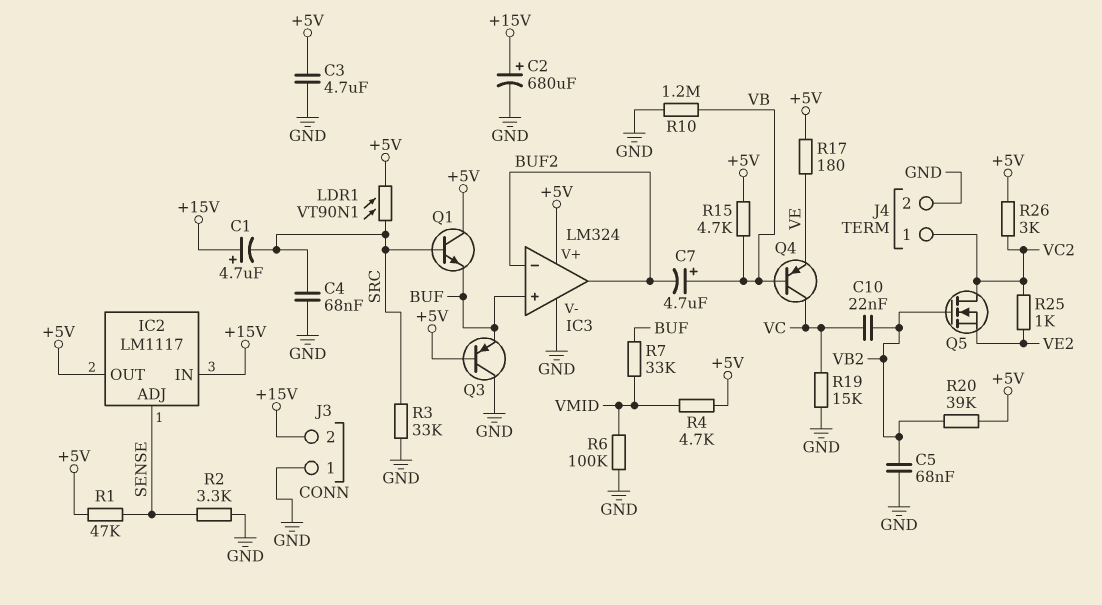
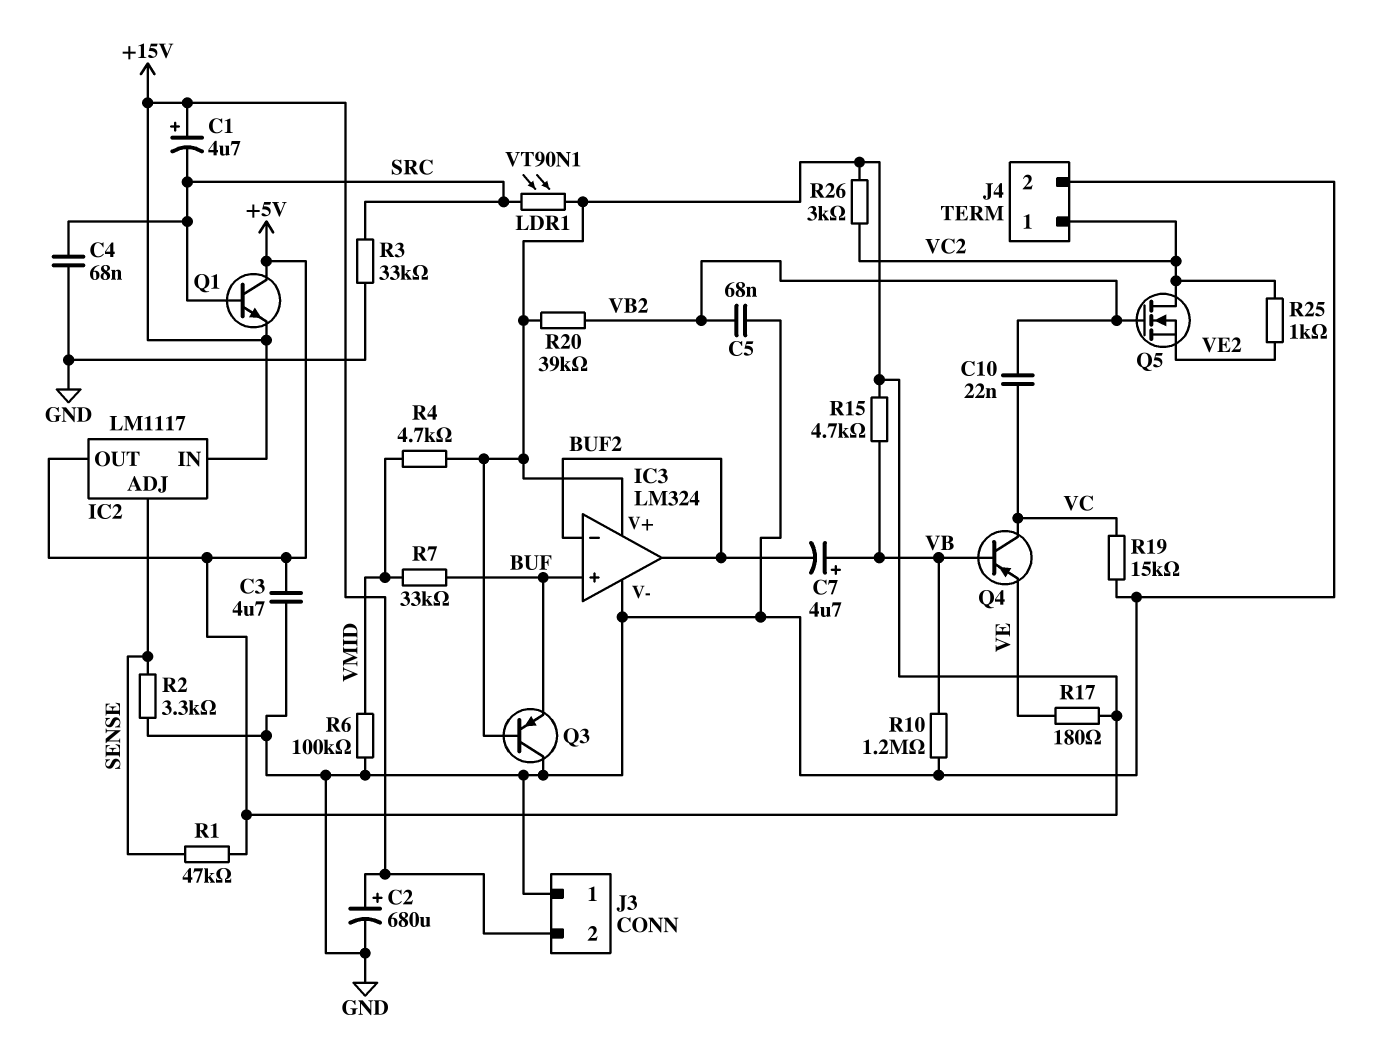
Q1: NPN (B SRC, C +5V, E BUF) -> NPN (B SRC, C +5V, E +15V)

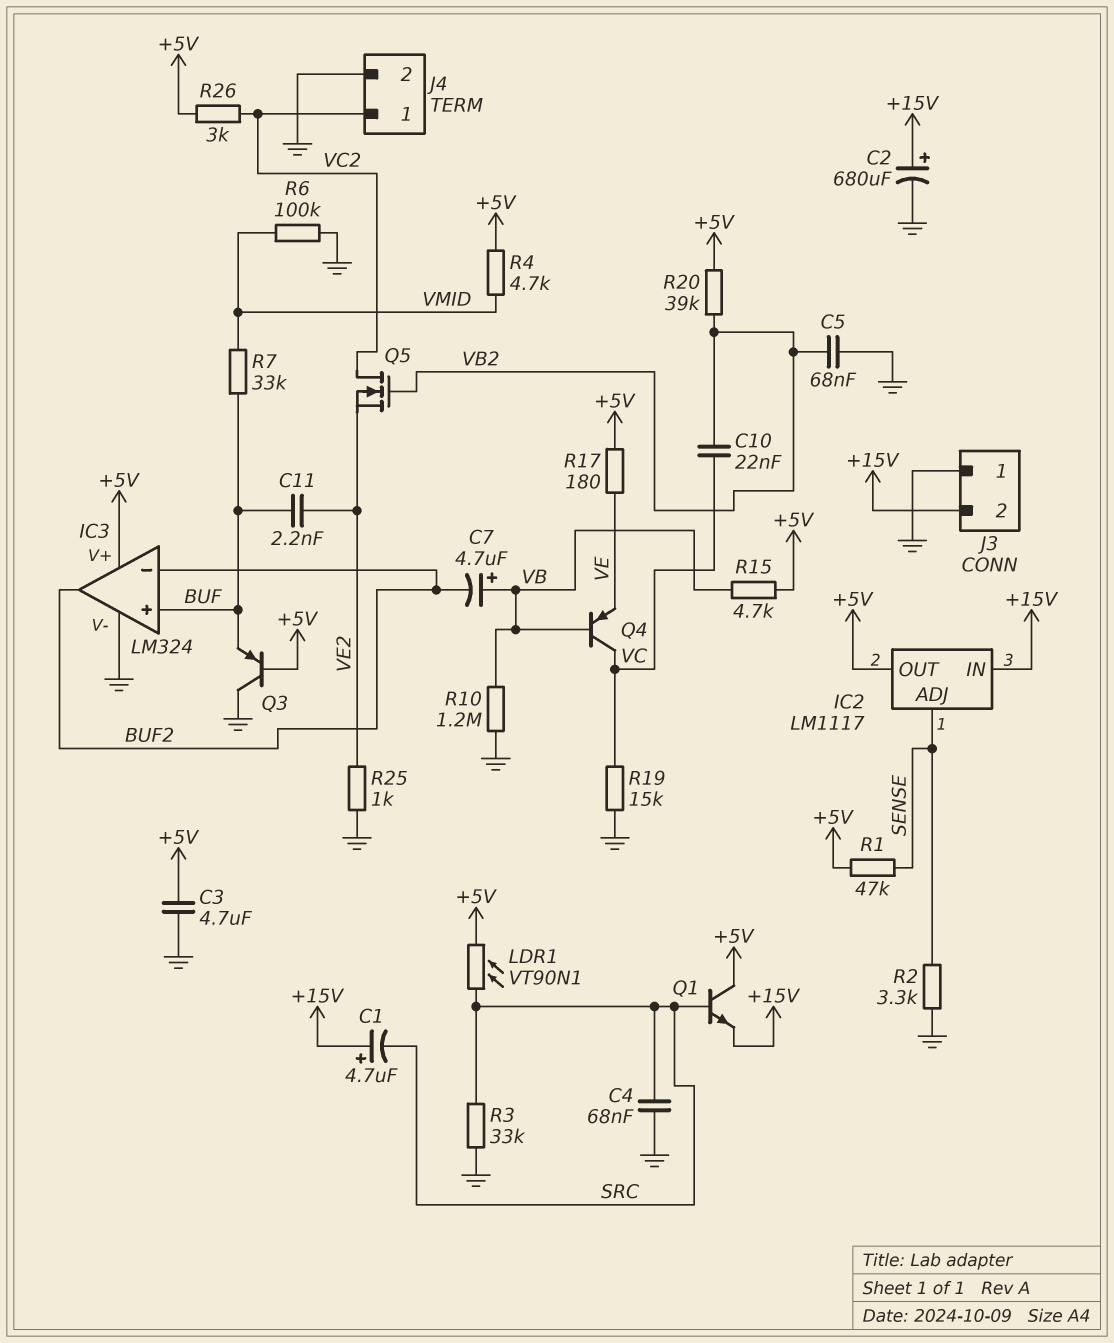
C11: none -> 2.2nF (BUF, VE2)
R25: 1k (VC2, VE2) -> 1k (GND, VE2)

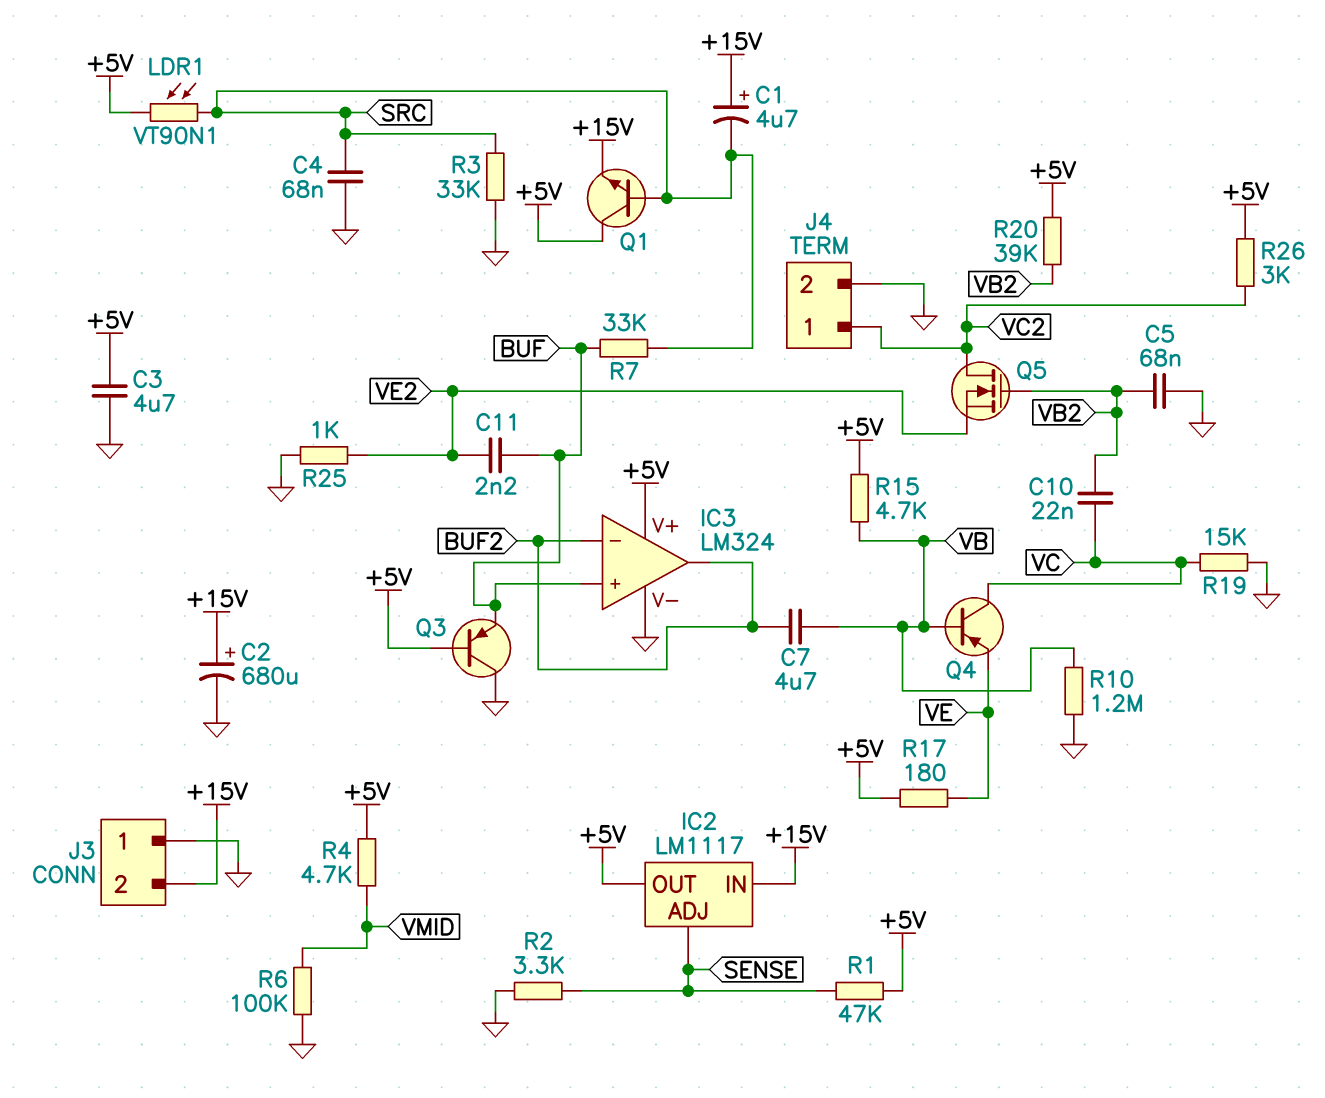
C7: 4.7uF (plus VB, minus BUF2) -> 4.7uF (BUF2, VB)
R7: 33k (BUF, VMID) -> 33k (BUF, SRC)

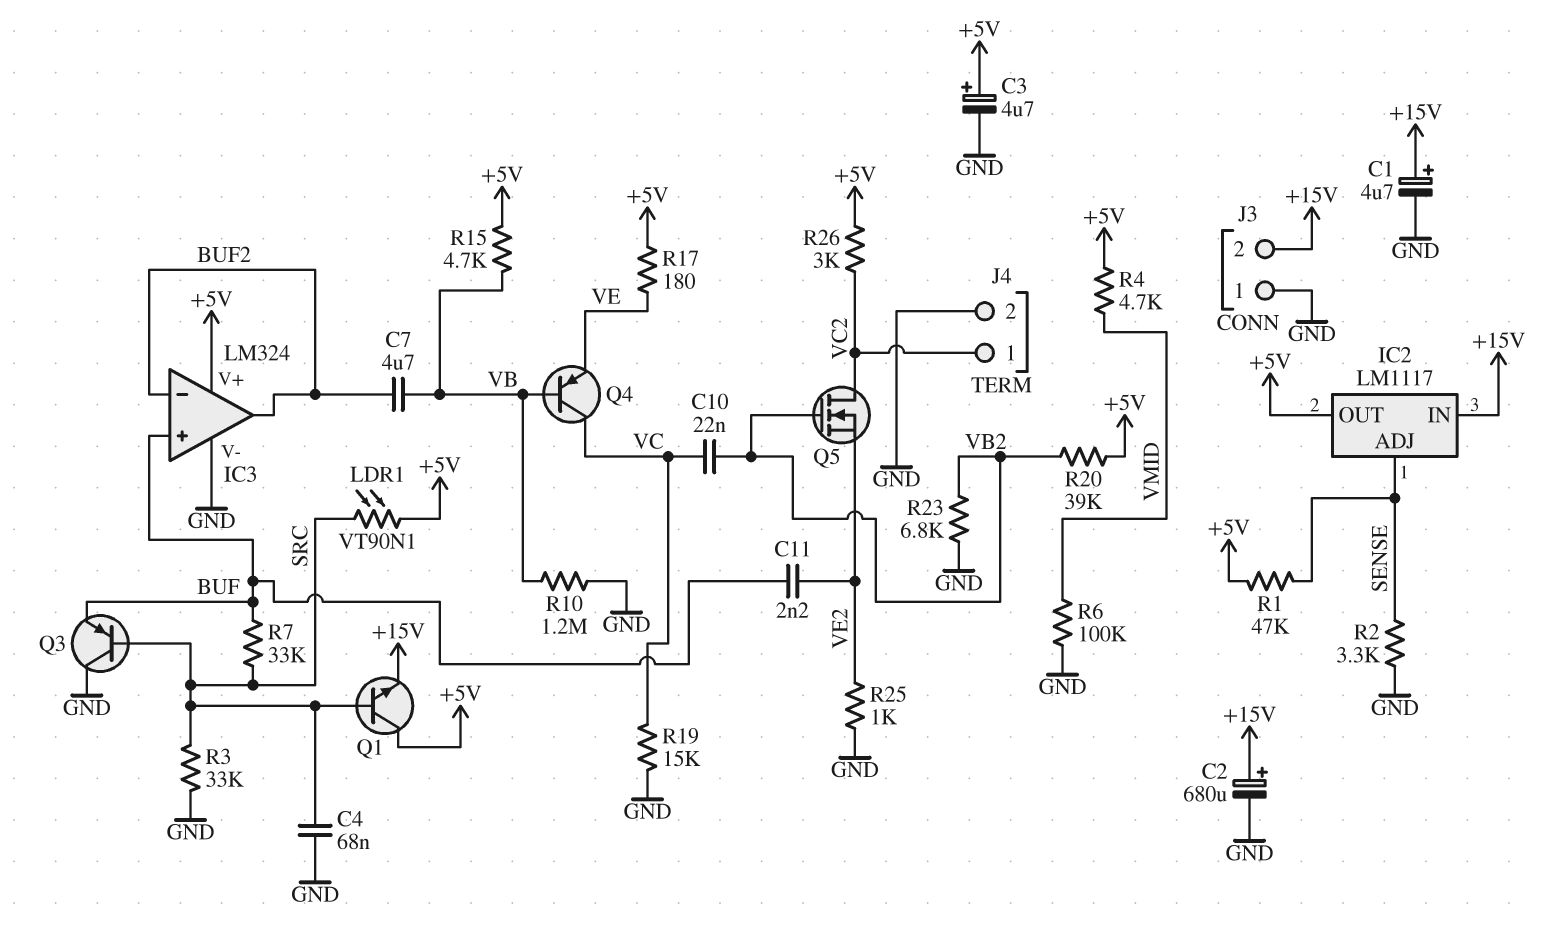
C1: 4.7uF (plus +15V, minus SRC) -> 4.7uF (plus +15V, minus GND)
C3: 4.7uF (+5V, GND) -> 4.7uF (plus +5V, minus GND)
C5: 68nF (GND, VB2) -> none
Q3: PNP (B +5V, C GND, E BUF) -> PNP (B SRC, C GND, E BUF)
R23: none -> 6.8k (GND, VB2)

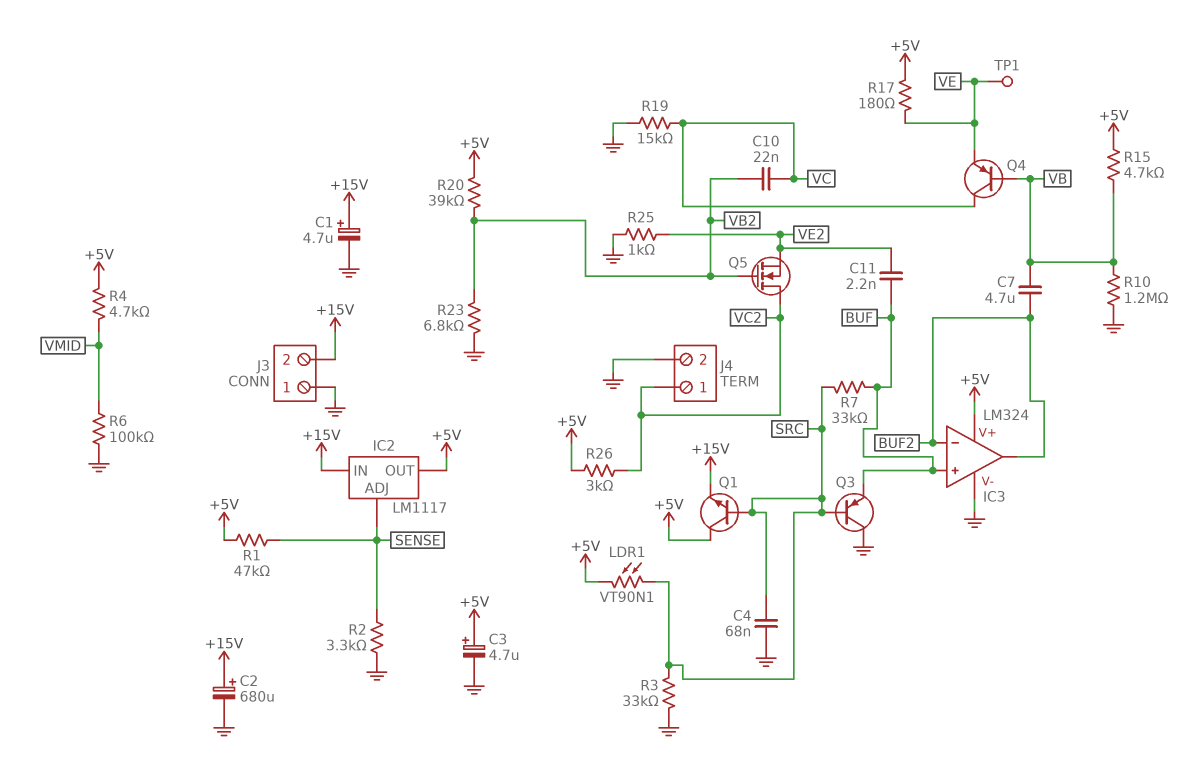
TP1: none -> test point (VE)

